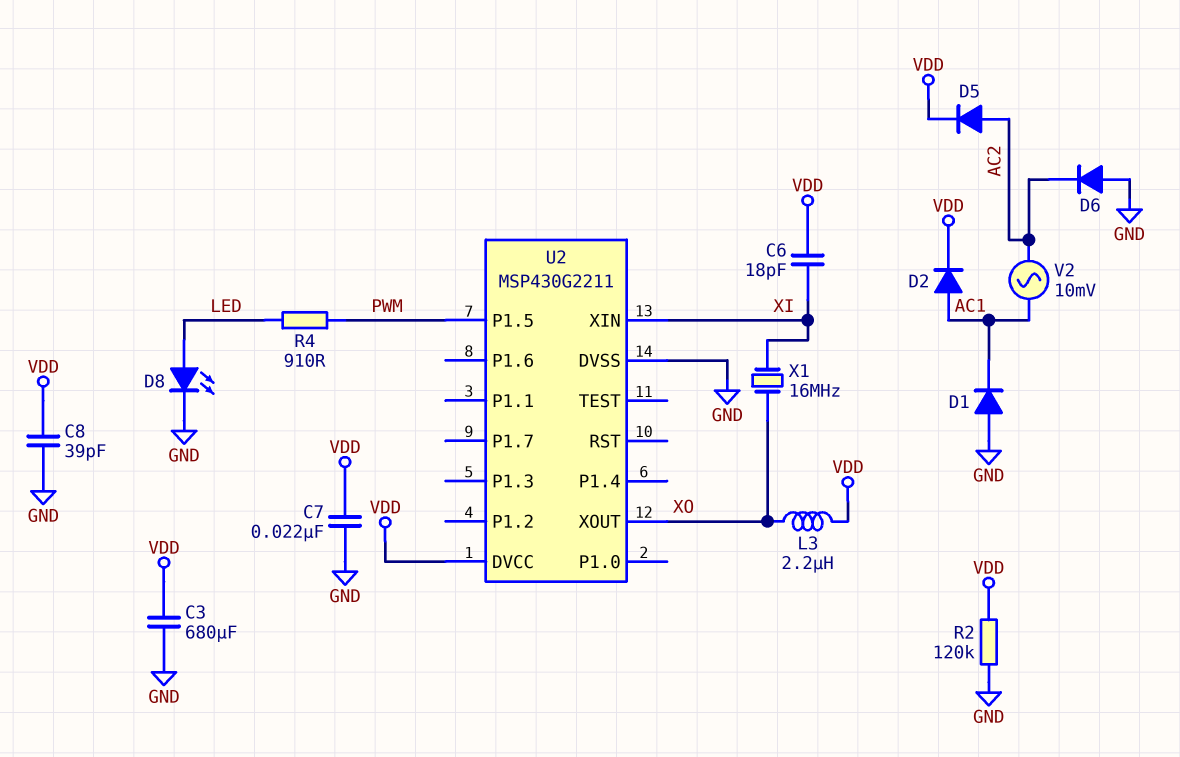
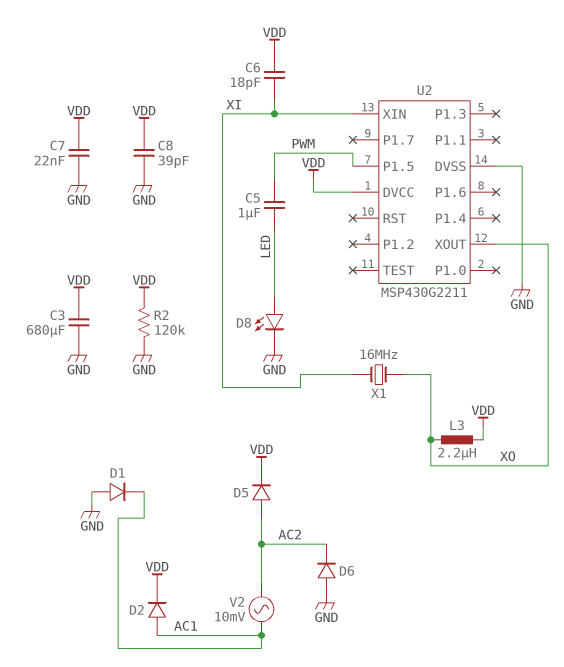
C5: none -> 1uF (LED, PWM)
R4: 910 (LED, PWM) -> none

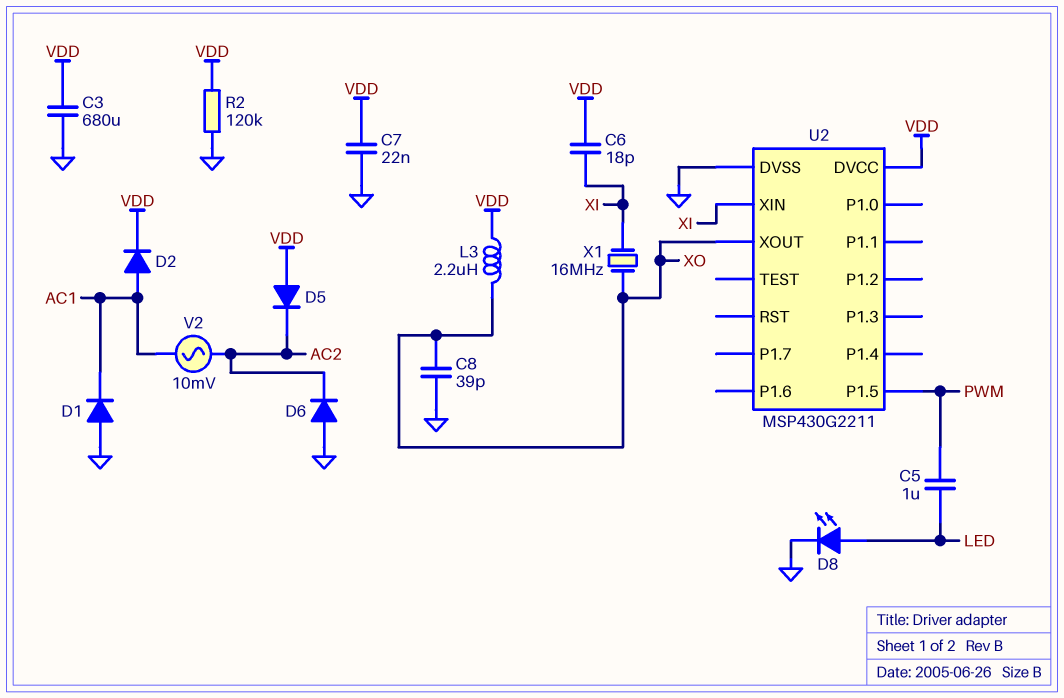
C8: 39pF (GND, VDD) -> 39pF (GND, XO)
D5: diode (A AC2, K VDD) -> diode (A VDD, K AC2)

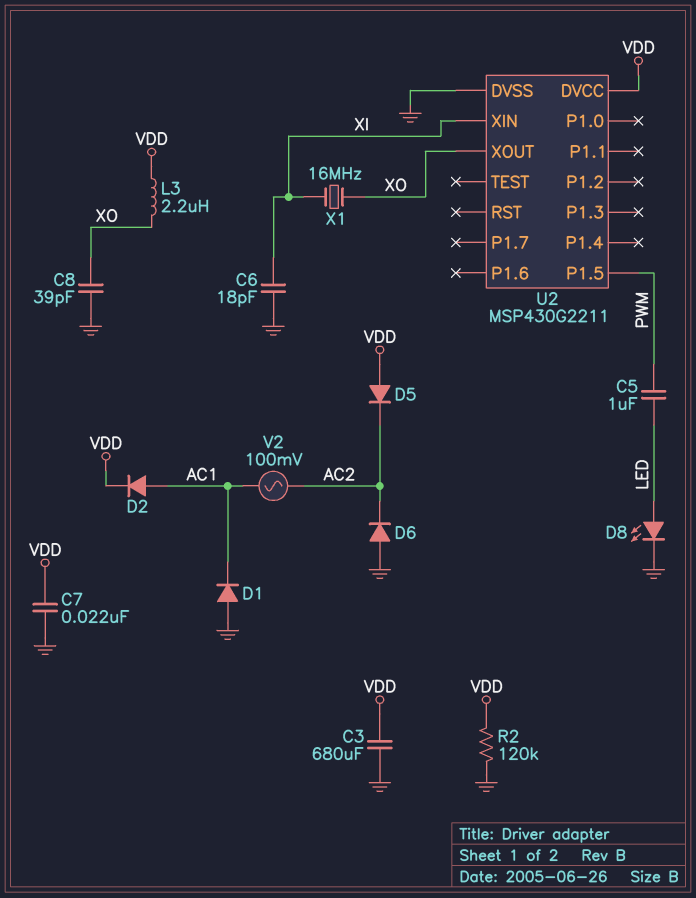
C6: 18pF (VDD, XI) -> 18pF (GND, XI)
V2: AC 10mV (AC1, AC2) -> AC 100mV (AC1, AC2)

